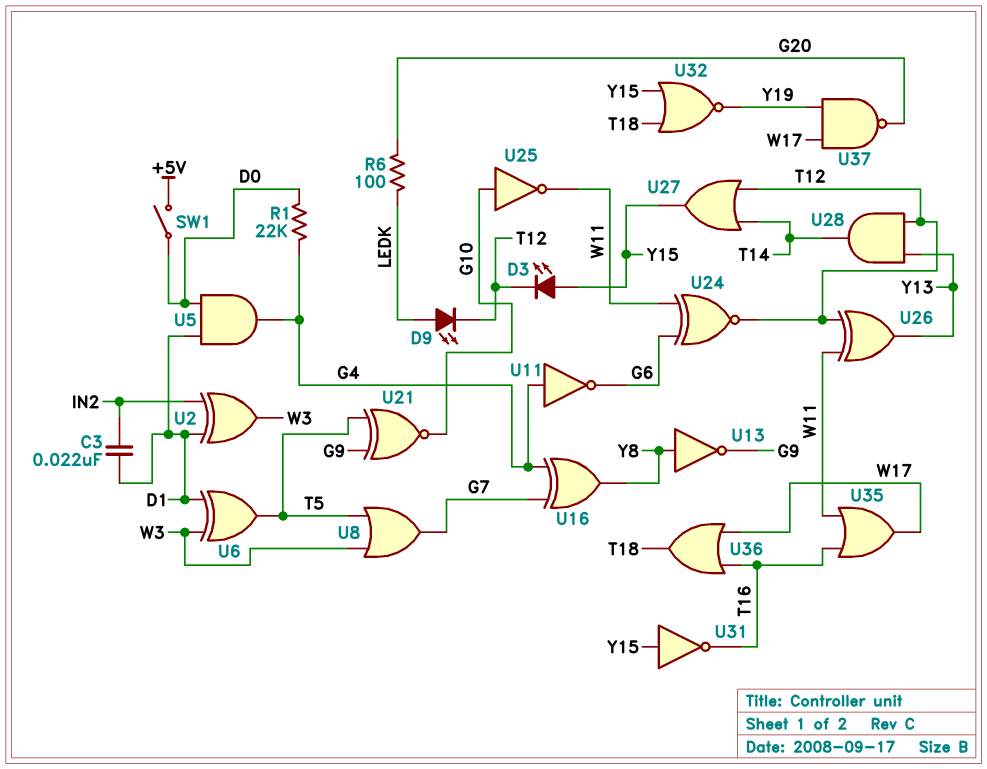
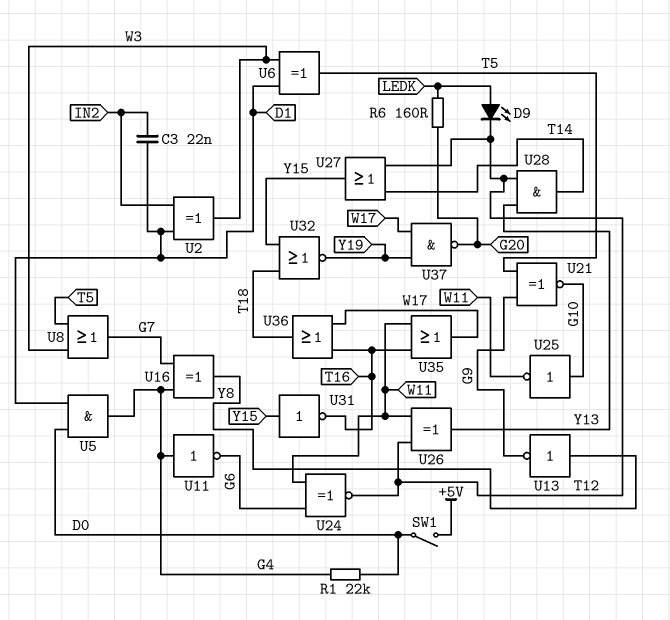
D3: LED (A Y15, K T12) -> none
R6: 100 (G20, LEDK) -> 160 (G20, LEDK)

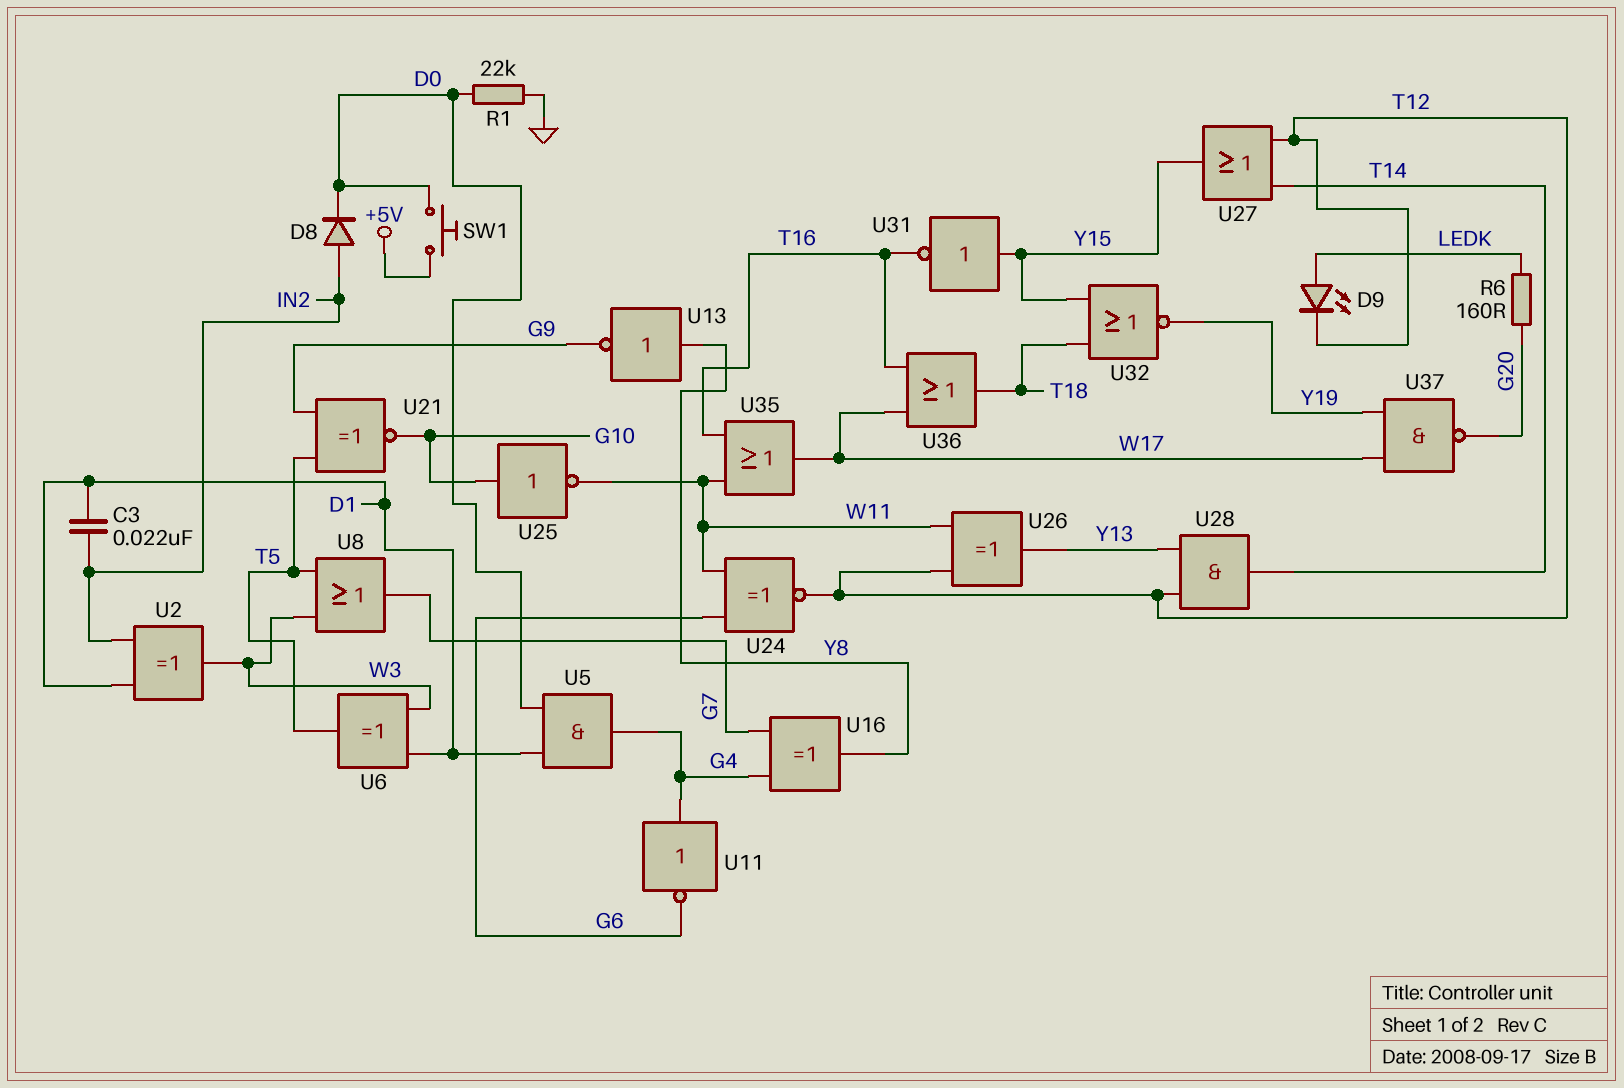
D8: none -> diode (A IN2, K D0)
R1: 22k (D0, G4) -> 22k (D0, GND)
SW1: switch (+5V, D0) -> button (+5V, D0)

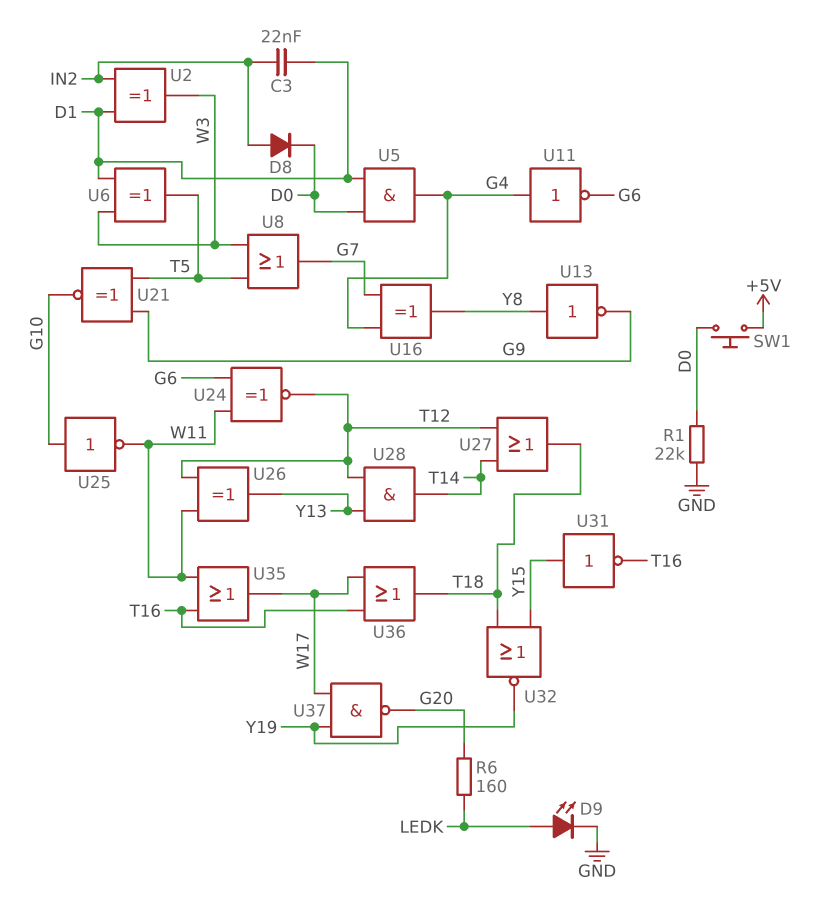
D9: LED (A LEDK, K T12) -> LED (A LEDK, K GND)
U27: OR (in T12, in T14, out Y15) -> OR (in T12, in T14, out T18)

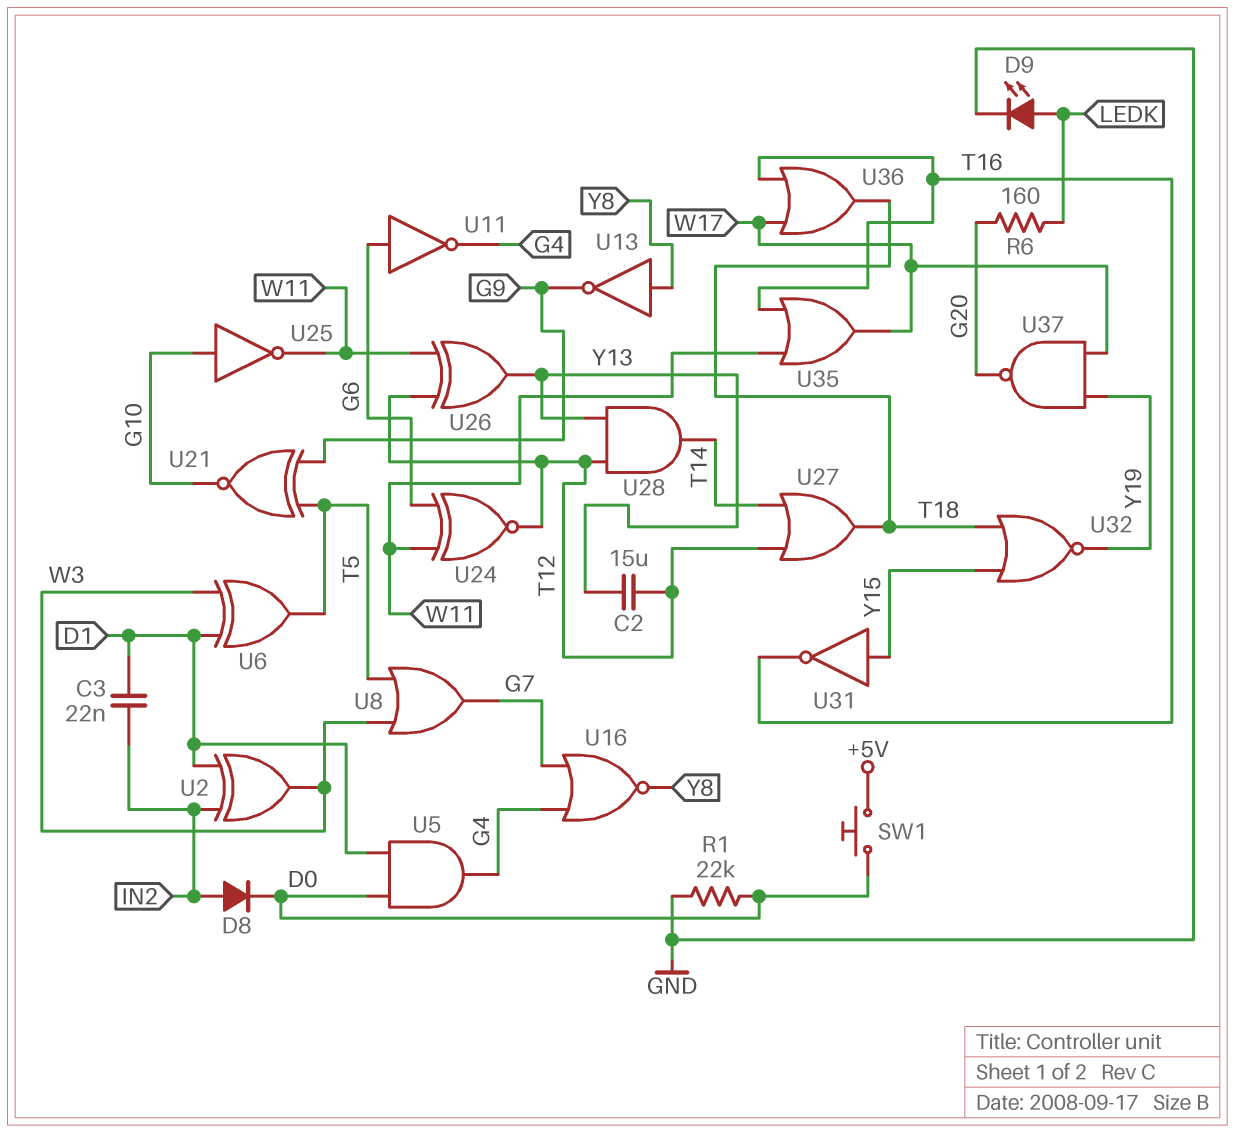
C2: none -> 15uF (T12, Y13)
U11: NOT (in G4, out G6) -> NOT (in G6, out G4)
U16: XOR (in G4, in G7, out Y8) -> NOR (in G4, in G7, out Y8)

